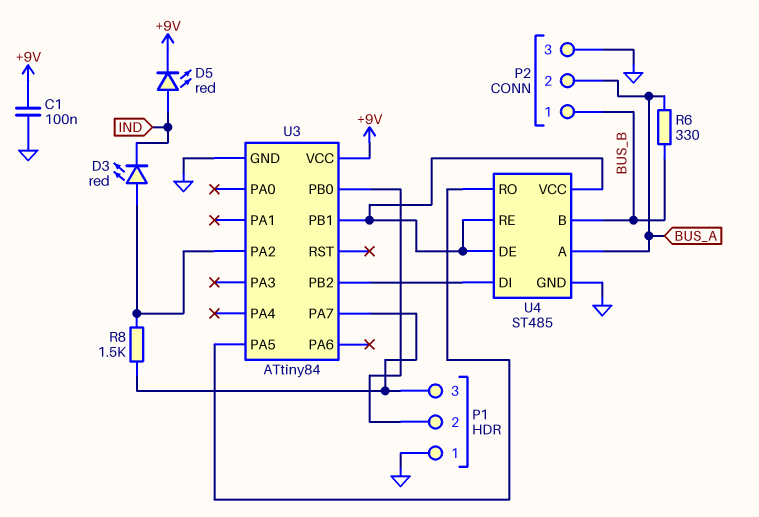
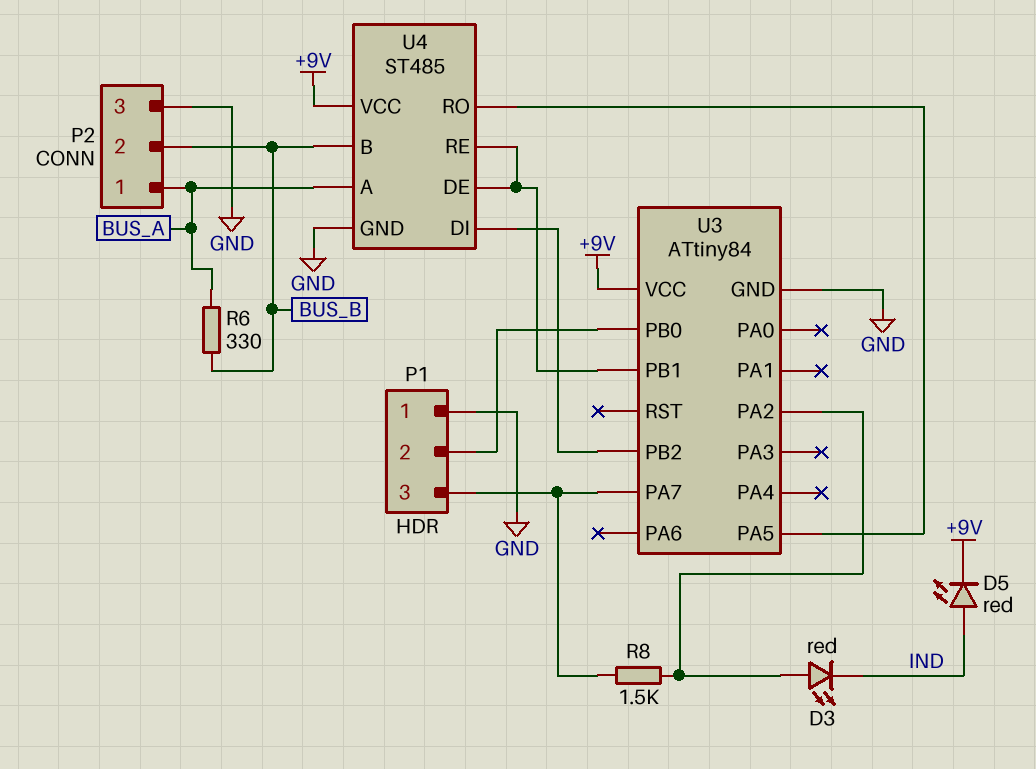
C1: 100nF (+9V, GND) -> none
P2 pin 1: BUS_B -> BUS_A
P2 pin 2: BUS_A -> BUS_B
U4 pin VCC: U3/PB1 -> +9V

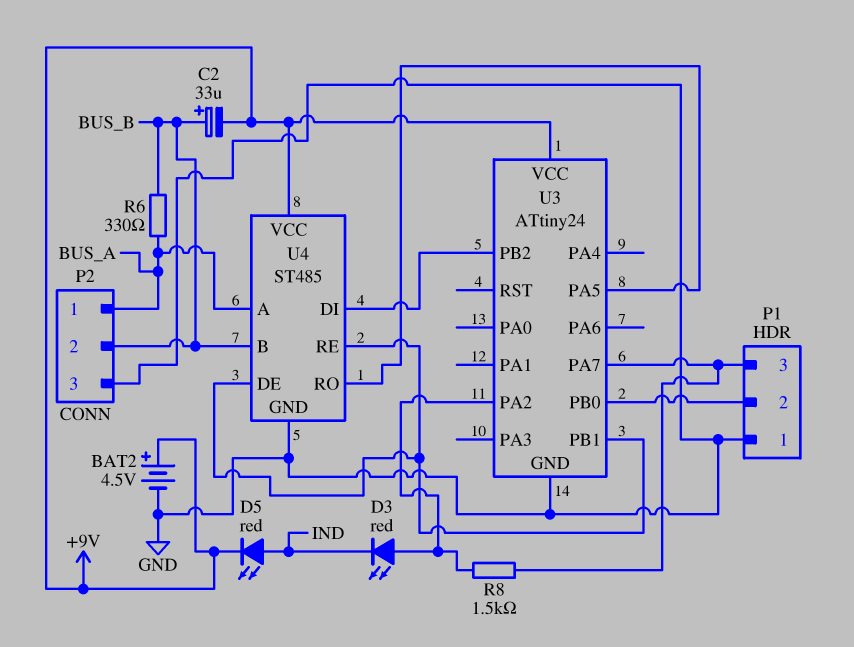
BAT2: none -> 4.5V (plus +9V, minus GND)
C2: none -> 33uF (plus BUS_B, minus +9V)
U3: ATtiny84 -> ATtiny24

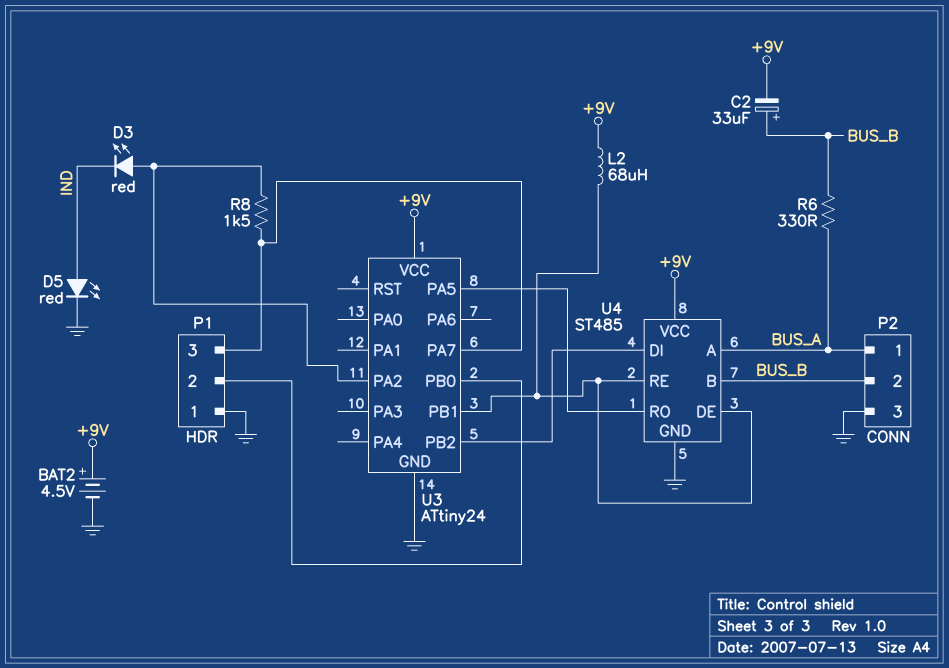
D5: LED red (A IND, K +9V) -> LED red (A IND, K GND)
L2: none -> 68uH (+9V, U3/PB1)

